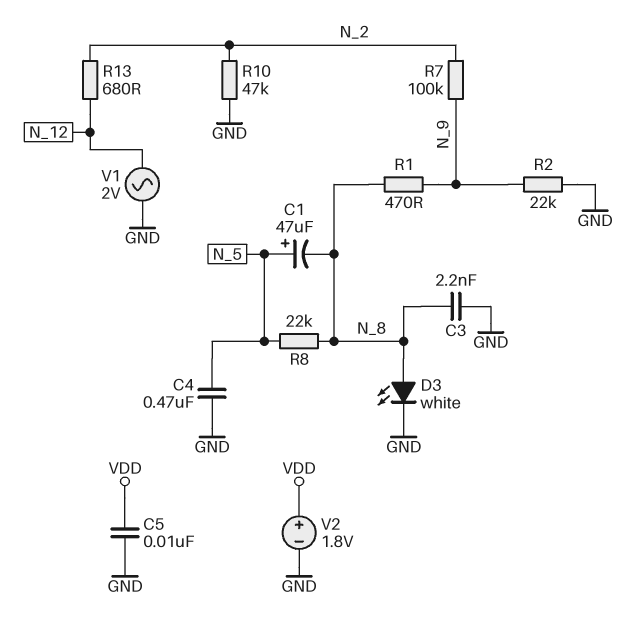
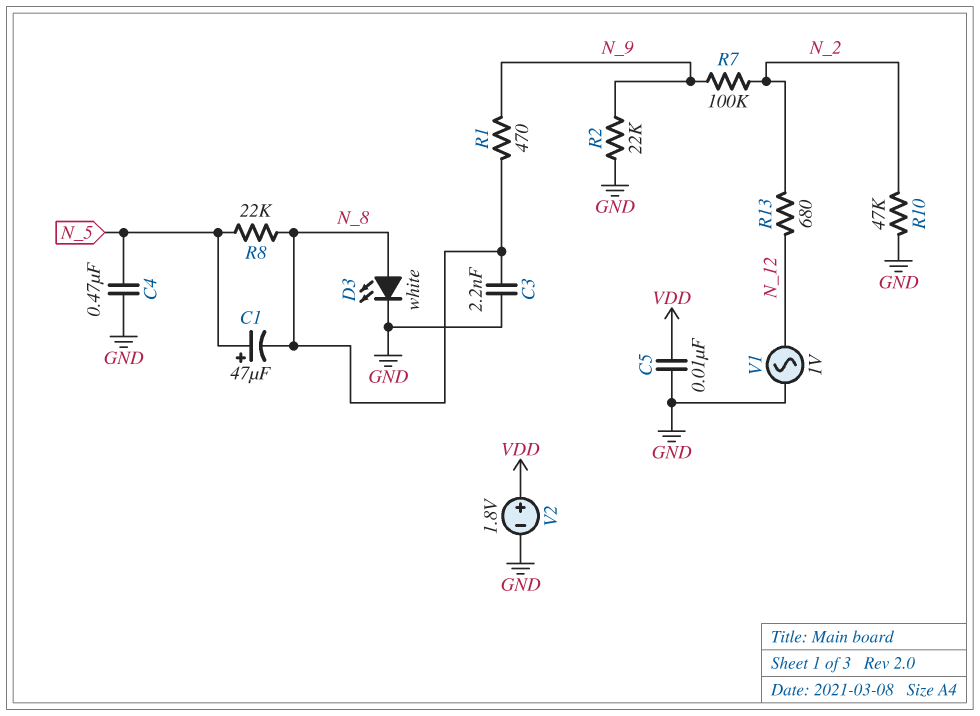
V1: AC 2V (GND, N_12) -> AC 1V (GND, N_12)

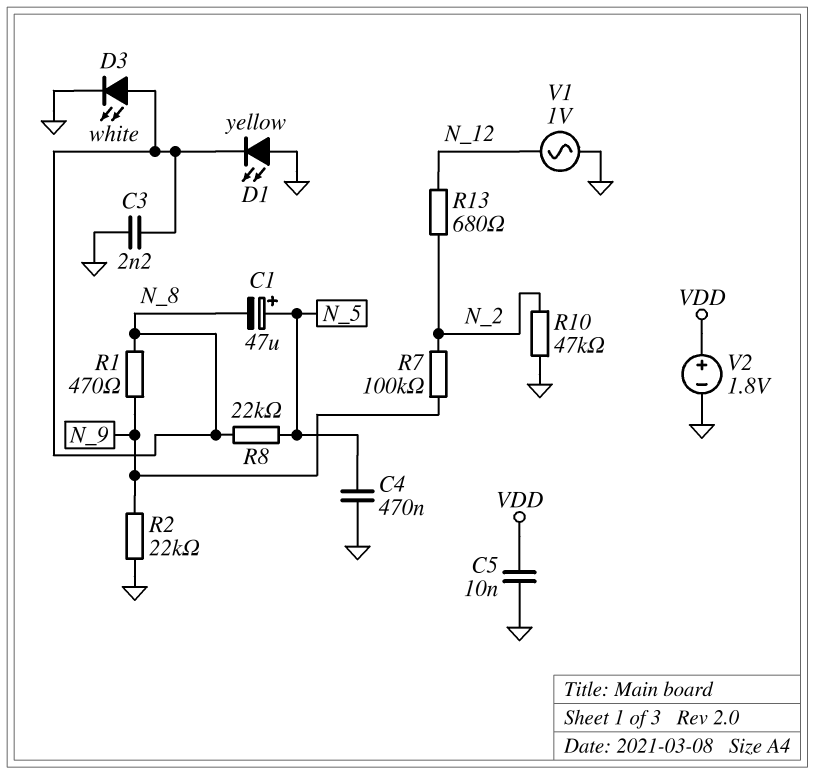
D1: none -> LED yellow (A GND, K N_8)

